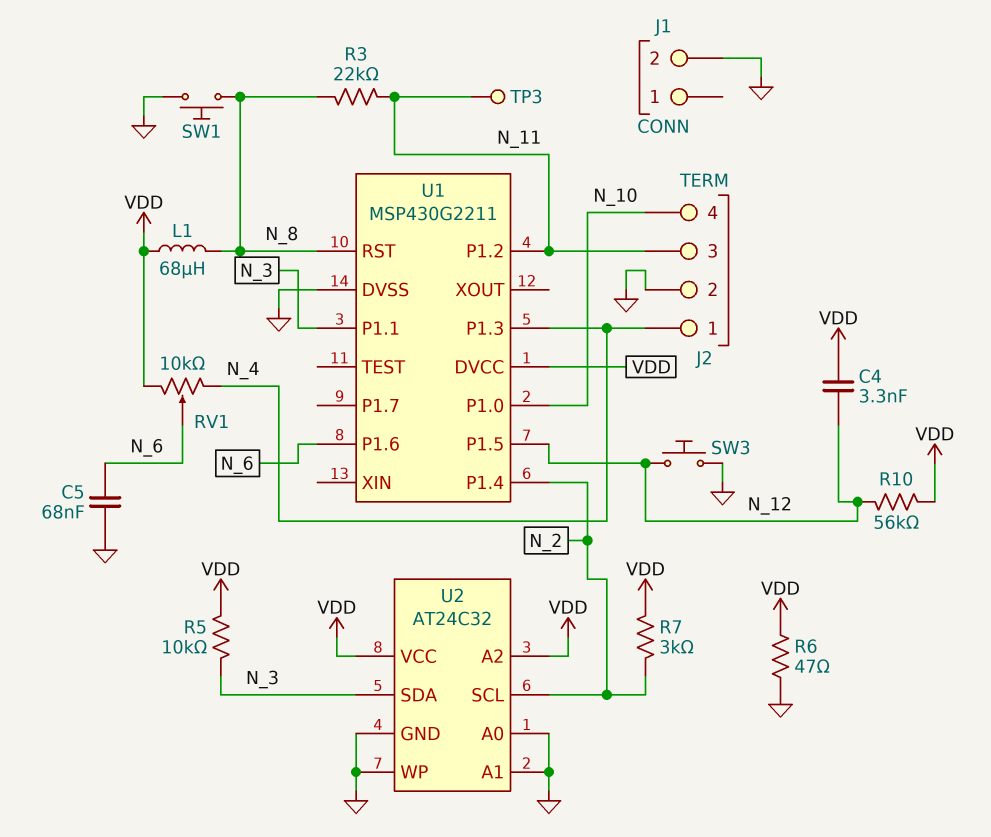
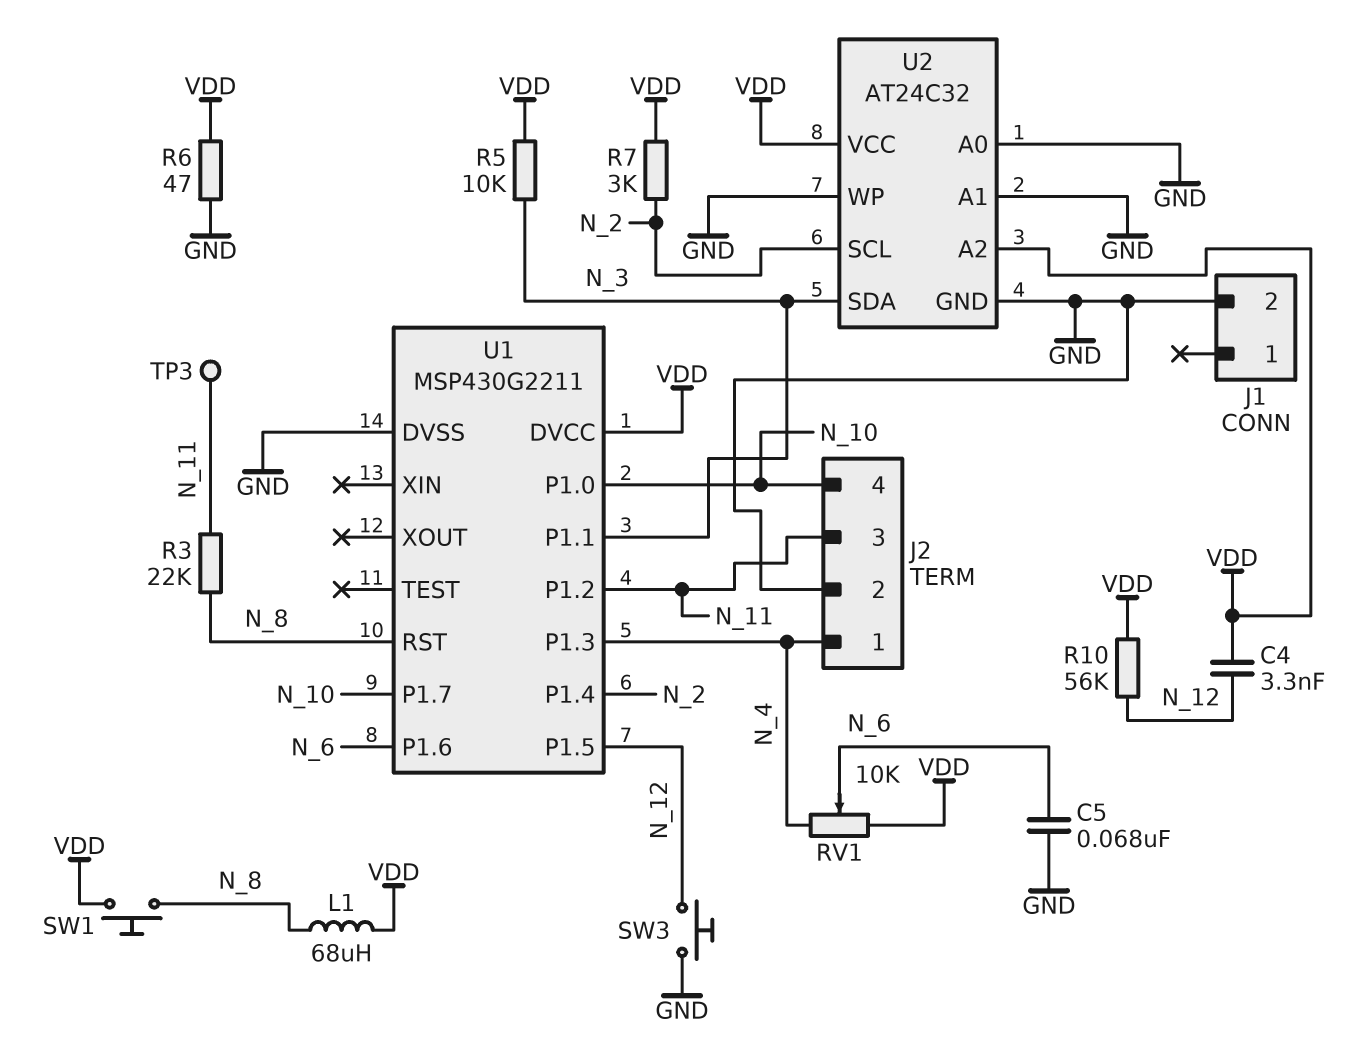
SW1: button (GND, N_8) -> button (N_8, VDD)
U1 pin P1.7: none -> N_10

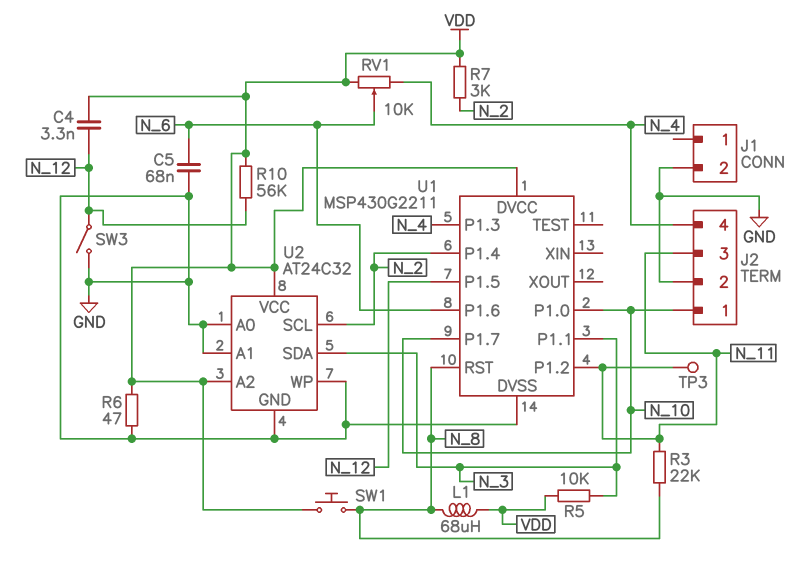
J2 pin 1: N_4 -> N_10
J2 pin 4: N_10 -> N_4
SW3: button (GND, N_12) -> switch (GND, N_12)

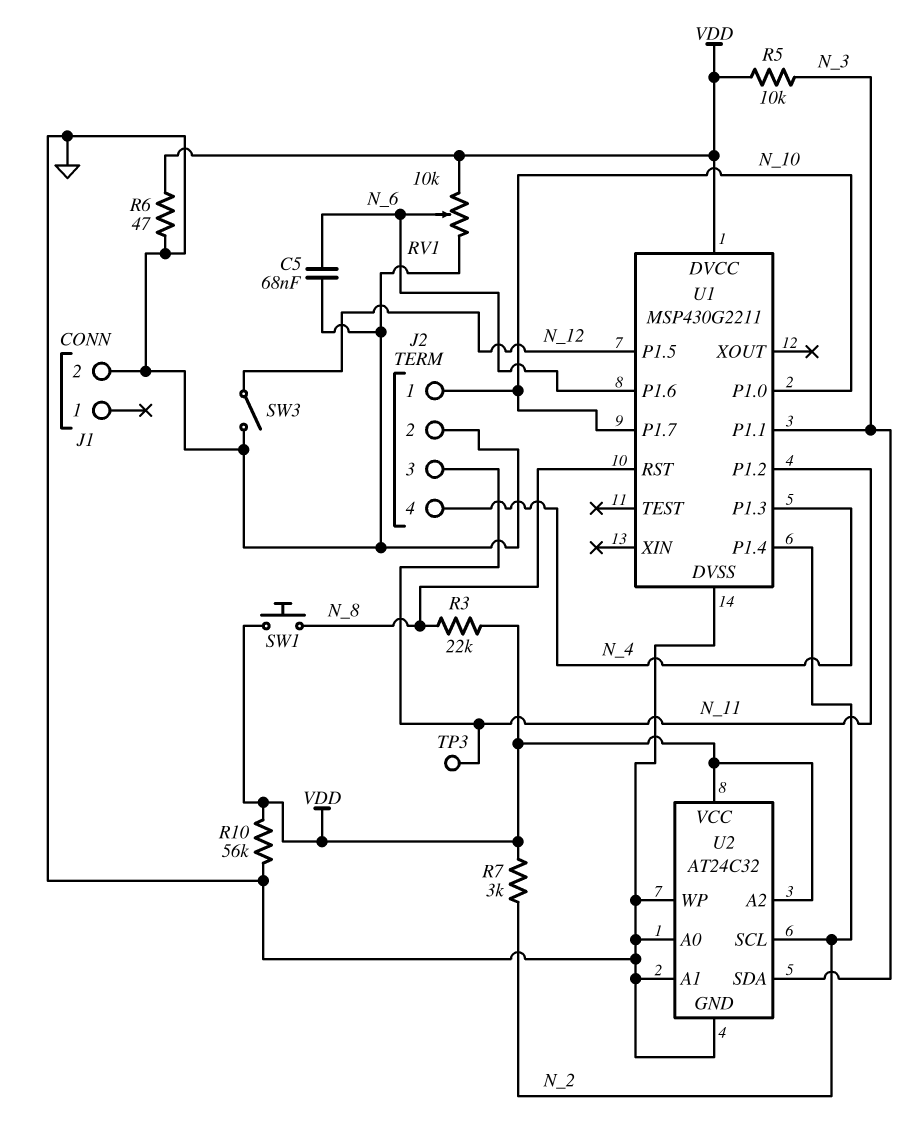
C4: 3.3nF (N_12, VDD) -> none
L1: 68uH (N_8, VDD) -> none
R3: 22k (N_8, N_11) -> 22k (N_8, VDD)
R10: 56k (N_12, VDD) -> 56k (GND, VDD)
RV1: 10k (N_4, VDD, wiper N_6) -> 10k (GND, VDD, wiper N_6)

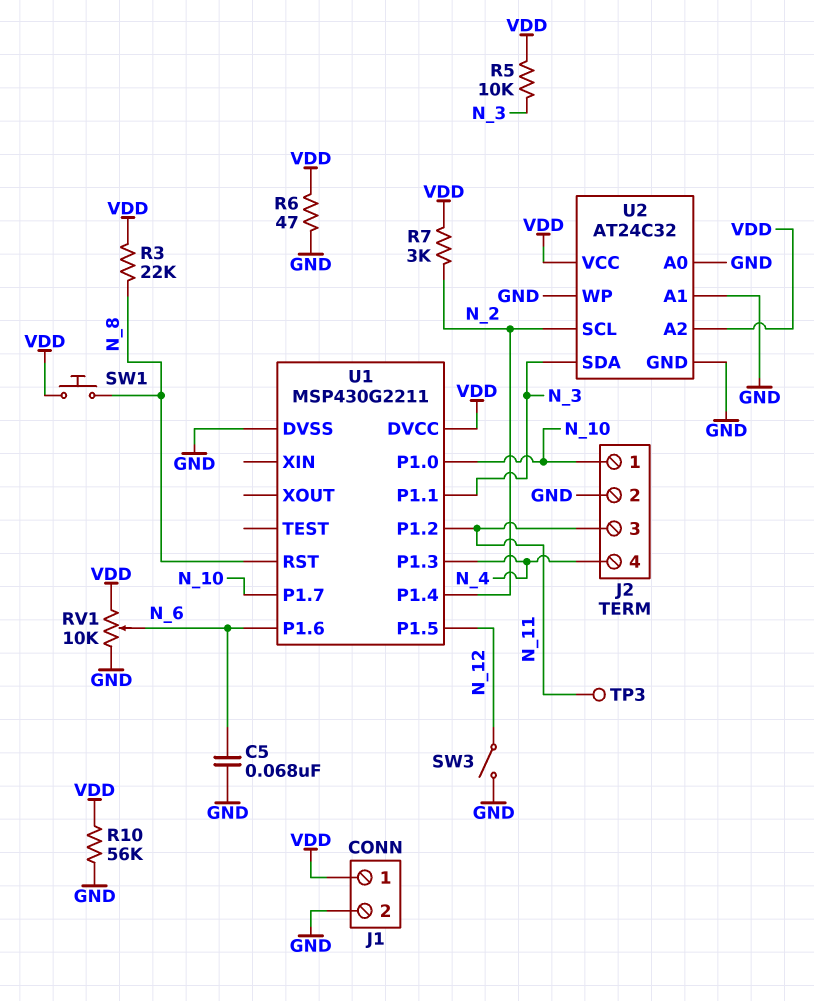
J1 pin 1: none -> VDD

